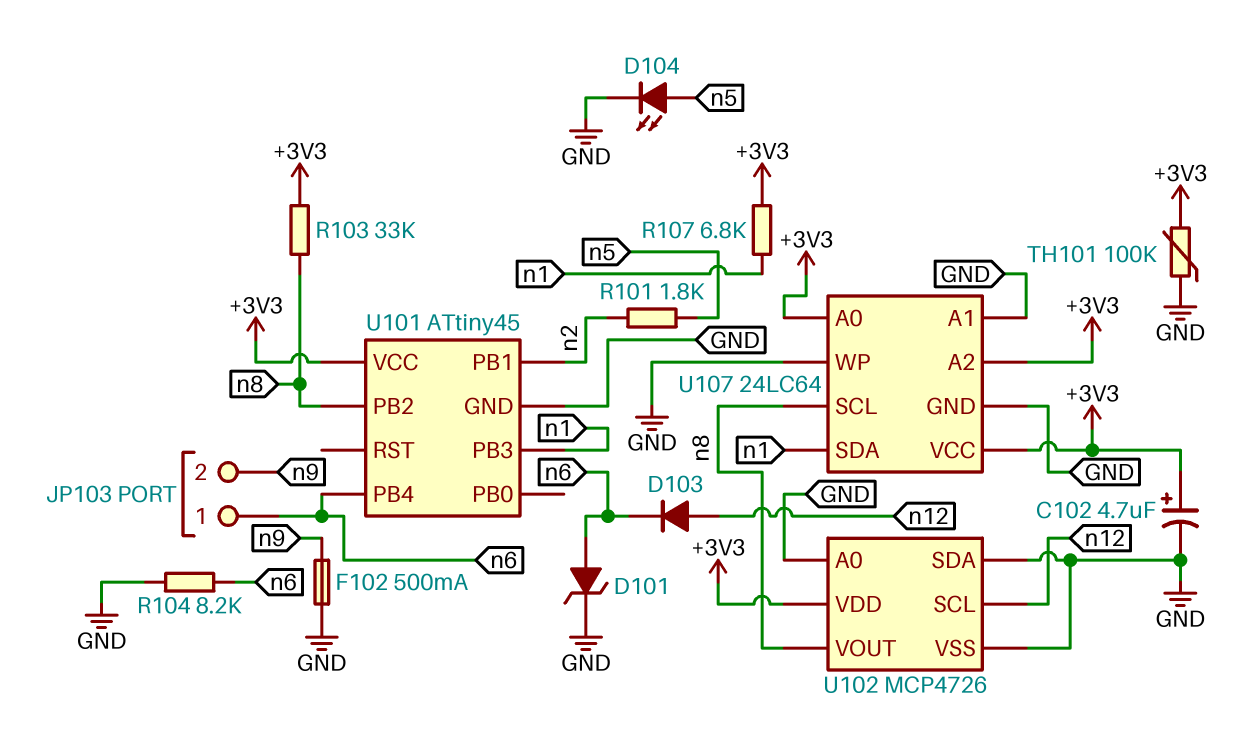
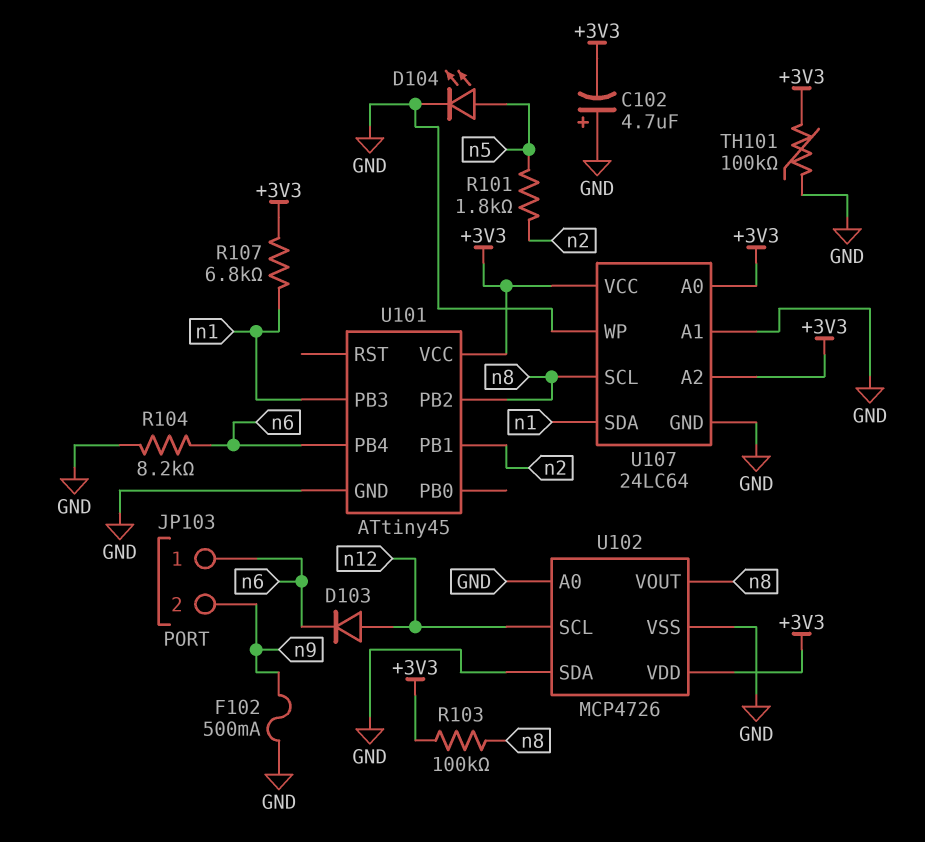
C102: 4.7uF (plus +3V3, minus GND) -> 4.7uF (plus GND, minus +3V3)
D101: zener (A n6, K GND) -> none
R103: 33k (+3V3, n8) -> 100k (+3V3, n8)

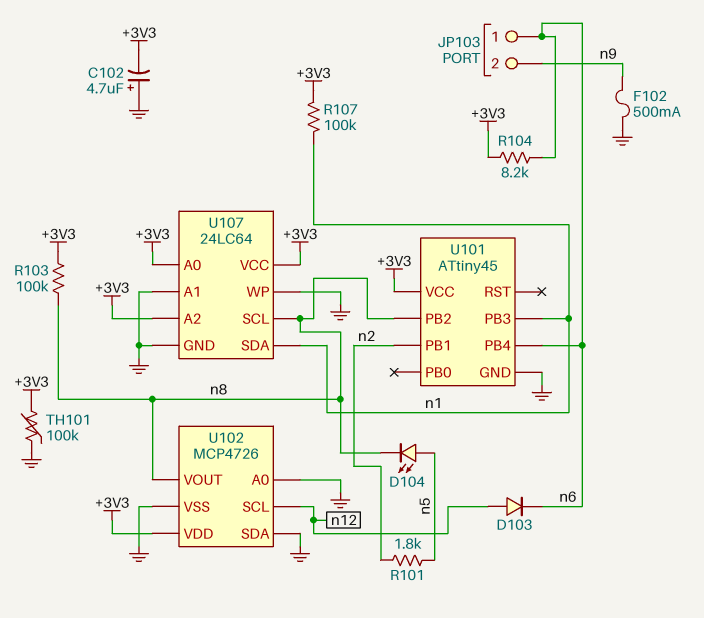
D104: LED (A n5, K GND) -> LED (A n5, K n8)
R104: 8.2k (GND, n6) -> 8.2k (+3V3, n6)
R107: 6.8k (+3V3, n1) -> 100k (+3V3, n1)

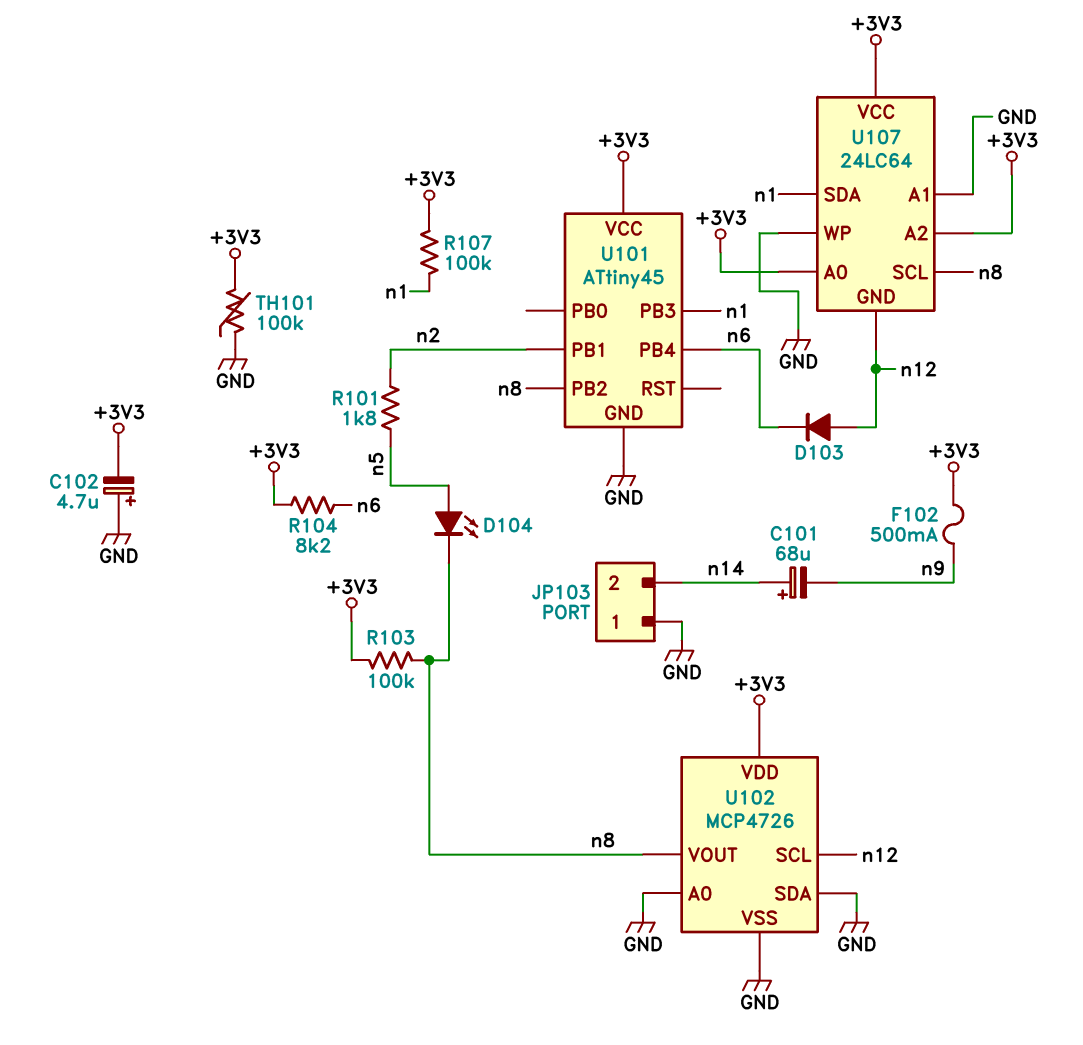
C101: none -> 68uF (plus n14, minus n9)
F102: 500mA (GND, n9) -> 500mA (+3V3, n9)
JP103 pin 1: n6 -> GND
JP103 pin 2: n9 -> n14
U107 pin GND: GND -> n12

